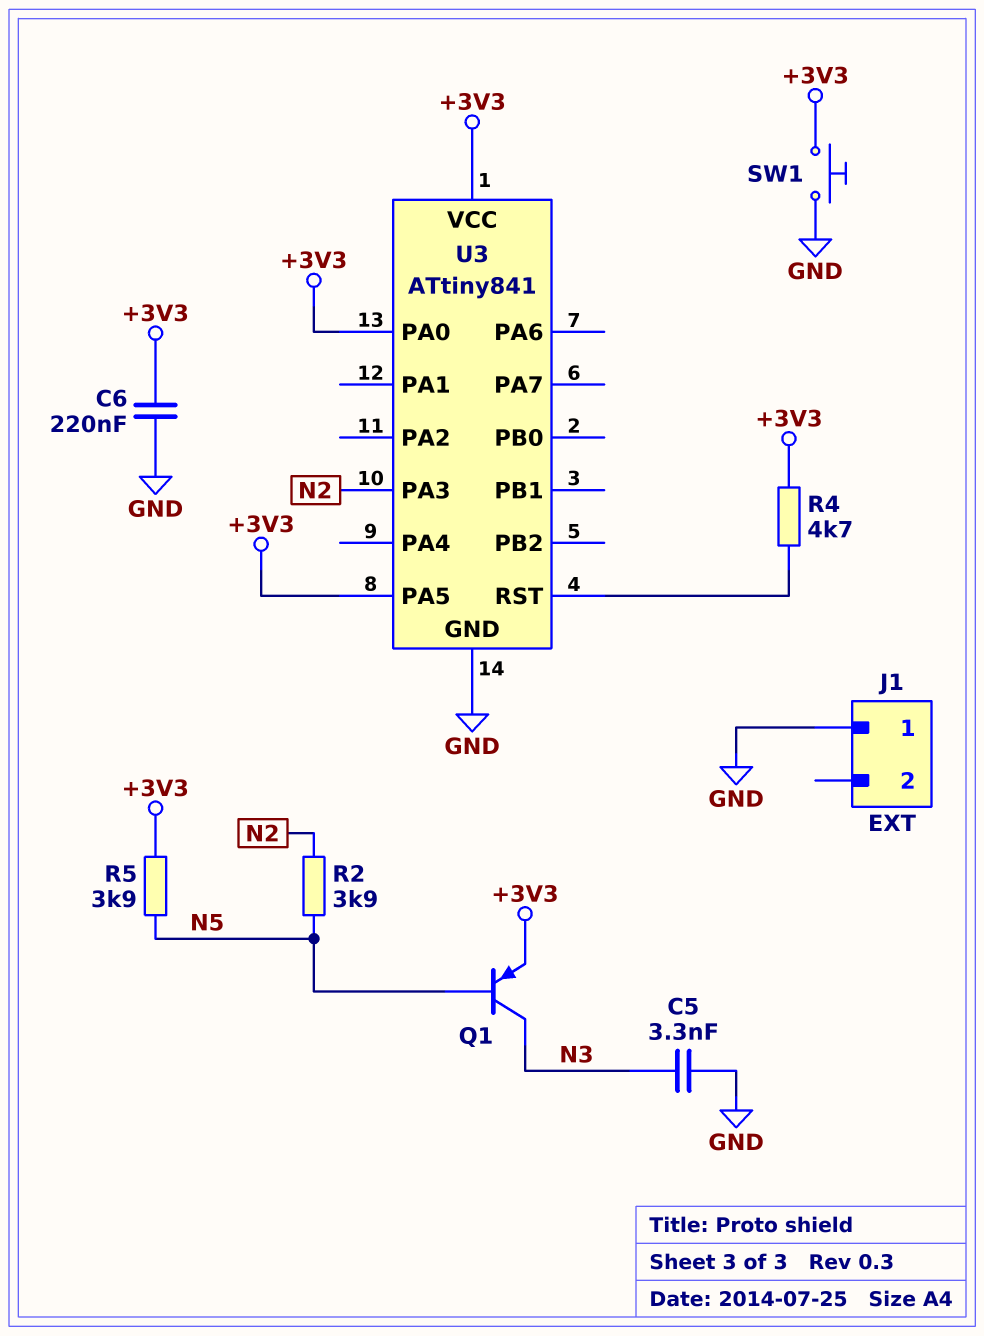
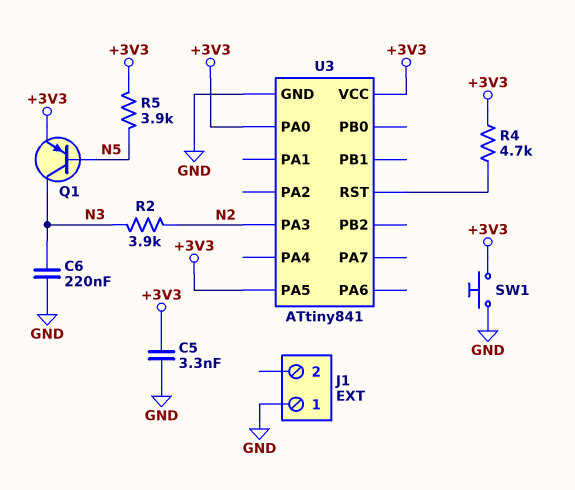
C5: 3.3nF (GND, N3) -> 3.3nF (+3V3, GND)
C6: 220nF (+3V3, GND) -> 220nF (GND, N3)
R2: 3.9k (N2, N5) -> 3.9k (N2, N3)

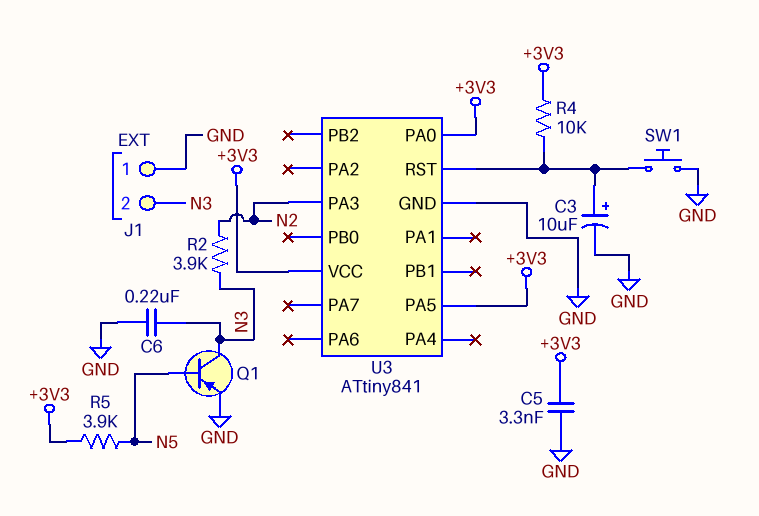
C3: none -> 10uF (plus U3/RST, minus GND)
J1 pin 2: none -> N3
Q1: PNP (B N5, C N3, E +3V3) -> PNP (B N5, C N3, E GND)
R4: 4.7k (+3V3, U3/RST) -> 10k (+3V3, U3/RST)
SW1: button (+3V3, GND) -> button (GND, U3/RST)

